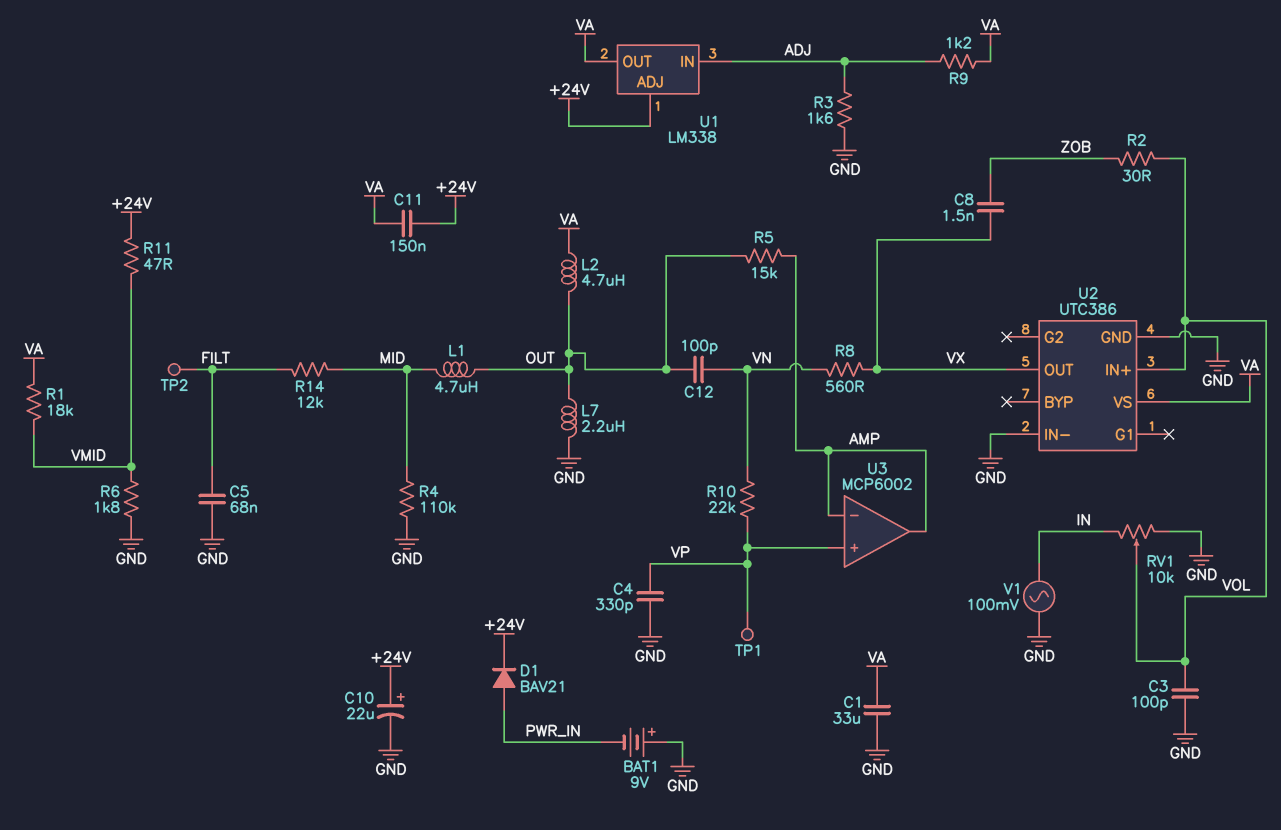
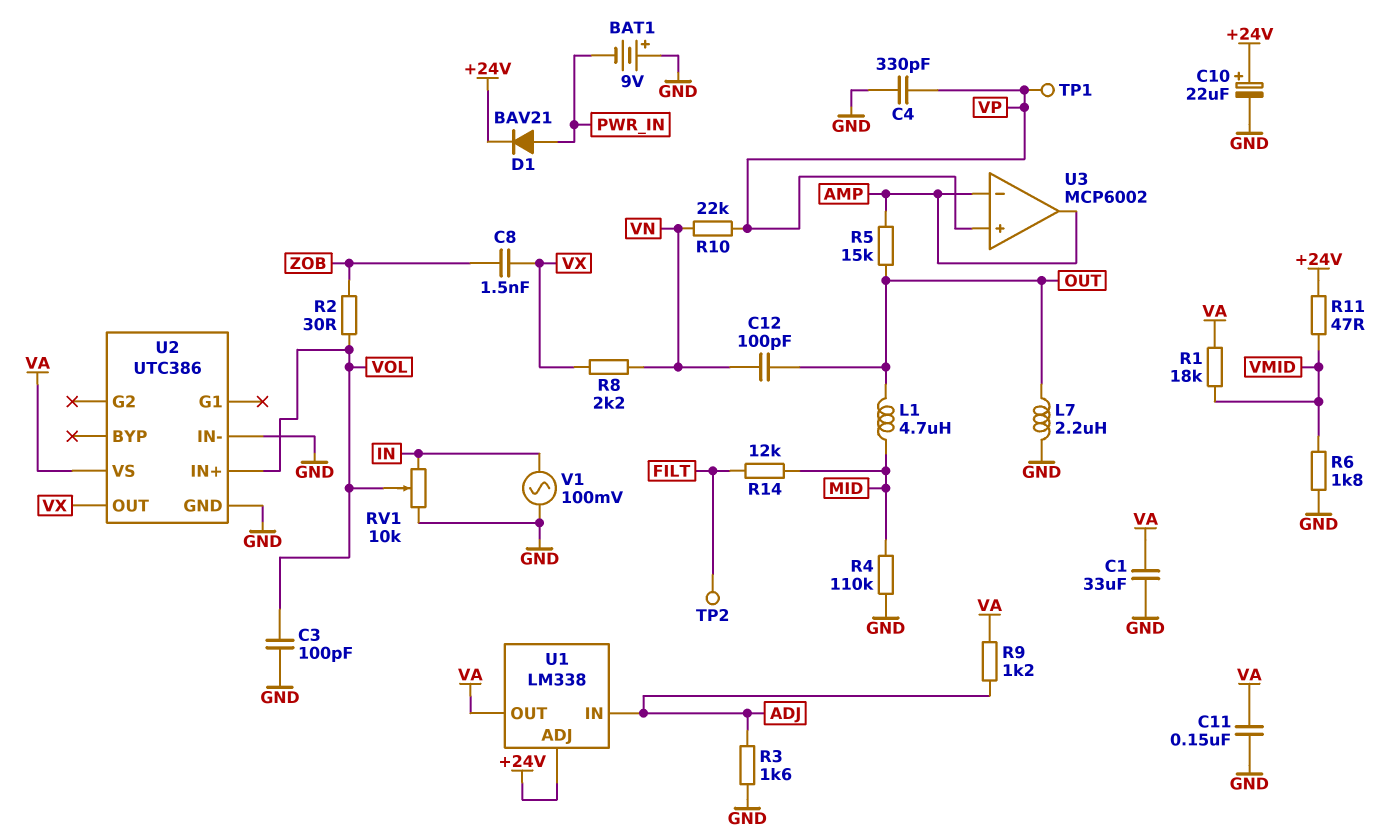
C5: 68nF (FILT, GND) -> none
C11: 150nF (+24V, VA) -> 150nF (GND, VA)
L2: 4.7uH (OUT, VA) -> none
R8: 560 (VN, VX) -> 2.2k (VN, VX)

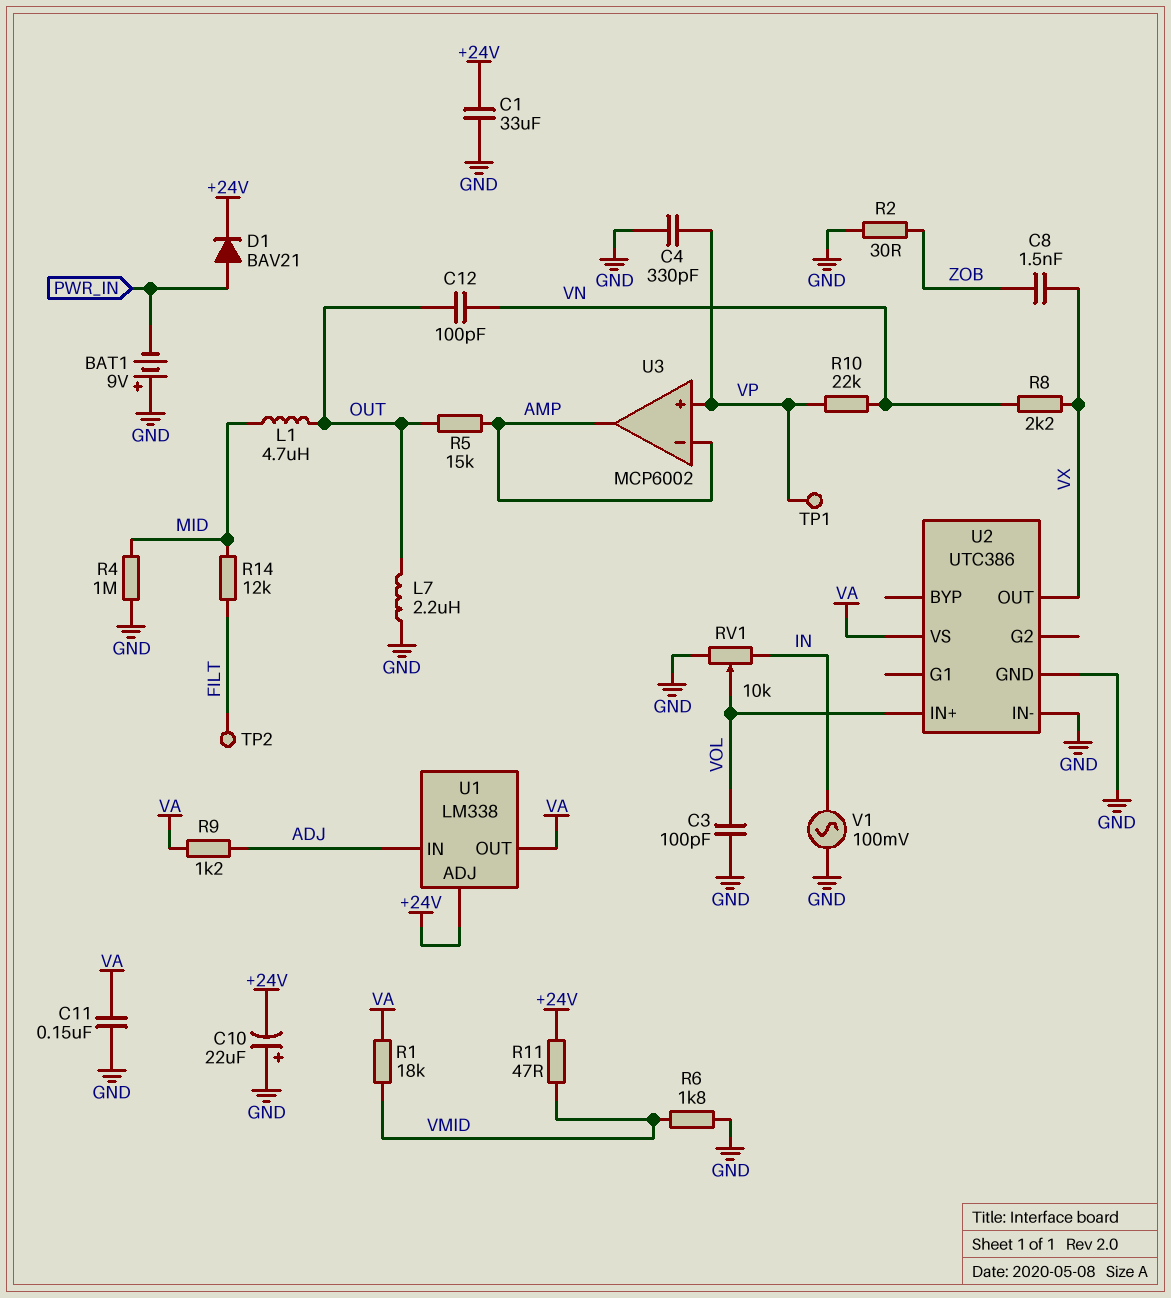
C1: 33uF (GND, VA) -> 33uF (+24V, GND)
C10: 22uF (plus +24V, minus GND) -> 22uF (plus GND, minus +24V)
R2: 30 (VOL, ZOB) -> 30 (GND, ZOB)
R3: 1.6k (ADJ, GND) -> none
R4: 110k (GND, MID) -> 1M (GND, MID)

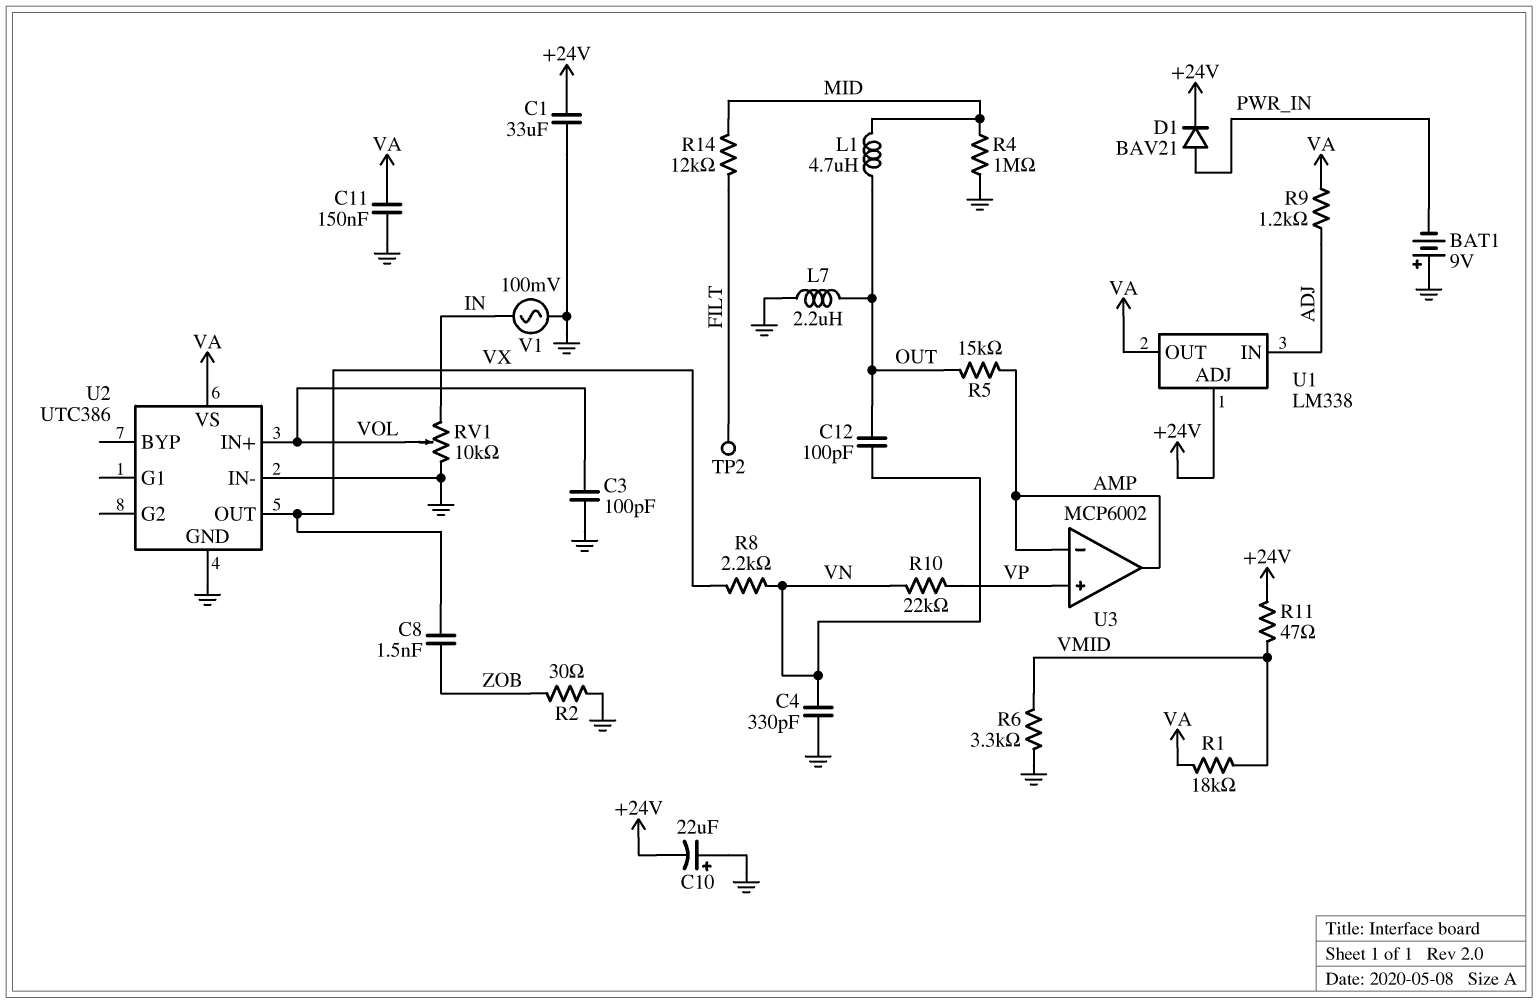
C4: 330pF (GND, VP) -> 330pF (GND, VN)
R6: 1.8k (GND, VMID) -> 3.3k (GND, VMID)
TP1: test point (VP) -> none

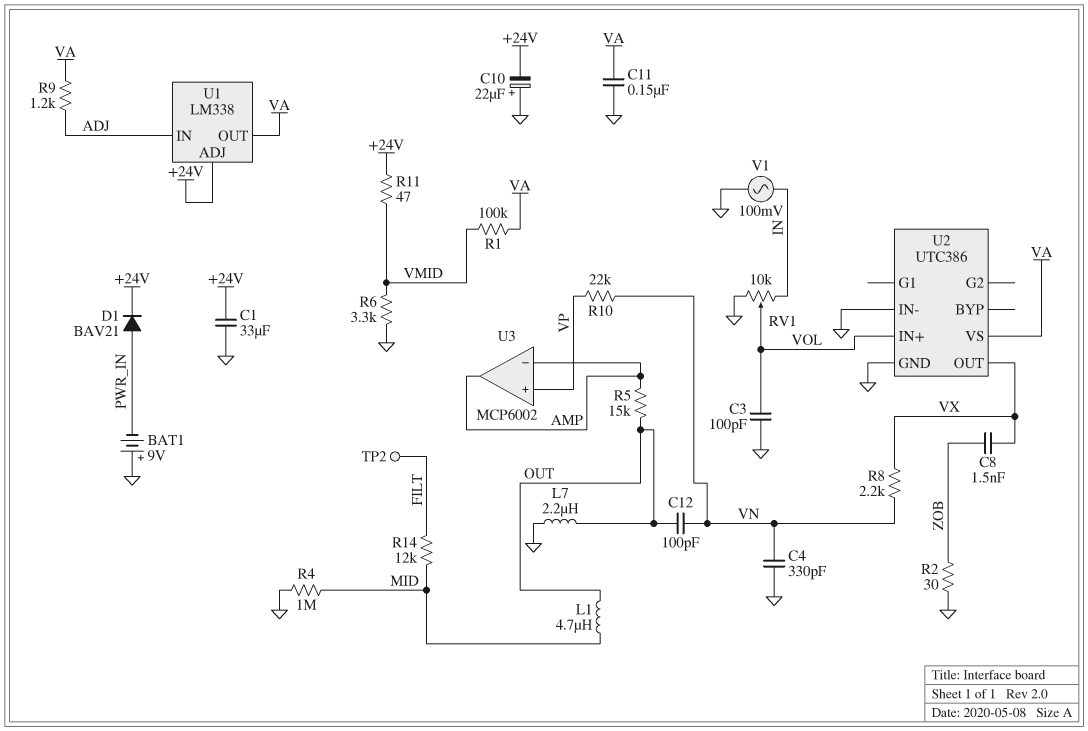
R1: 18k (VA, VMID) -> 100k (VA, VMID)

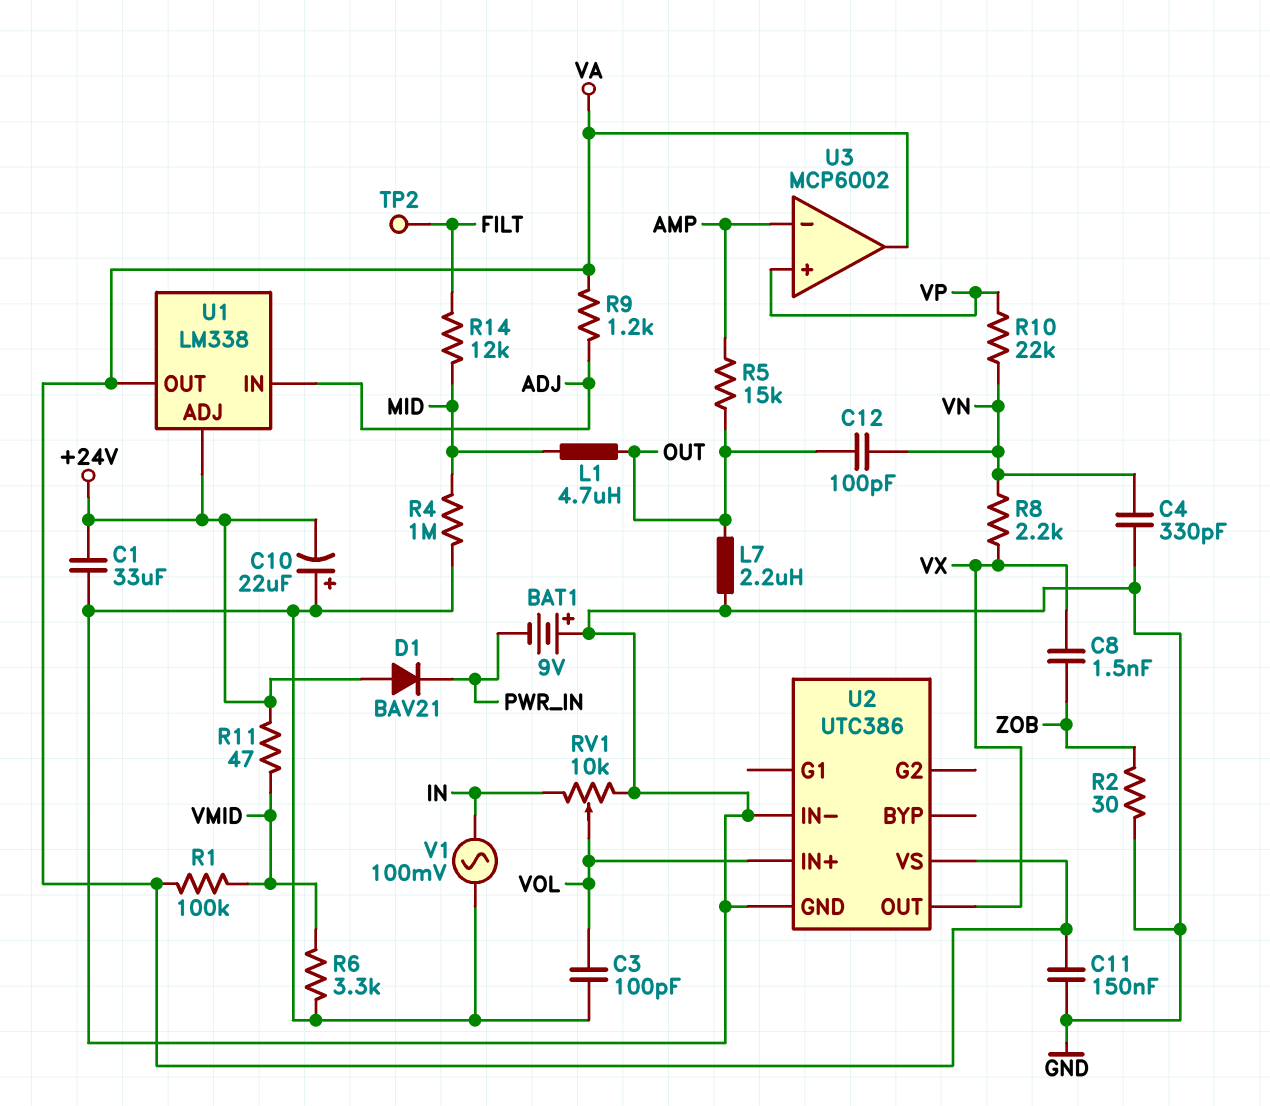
D1: diode BAV21 (A PWR_IN, K +24V) -> diode BAV21 (A +24V, K PWR_IN)
U3 pin out: AMP -> VA

